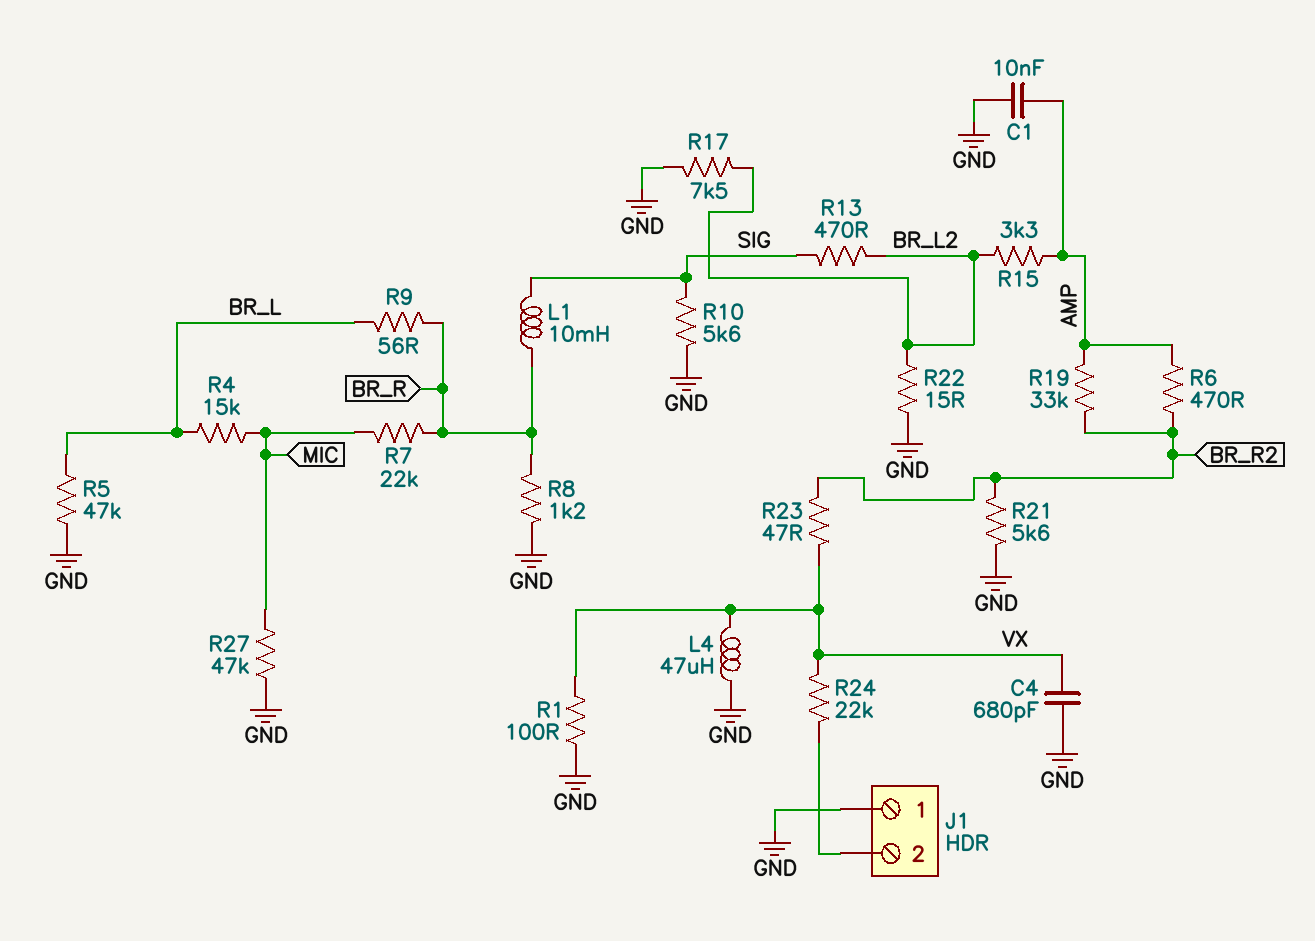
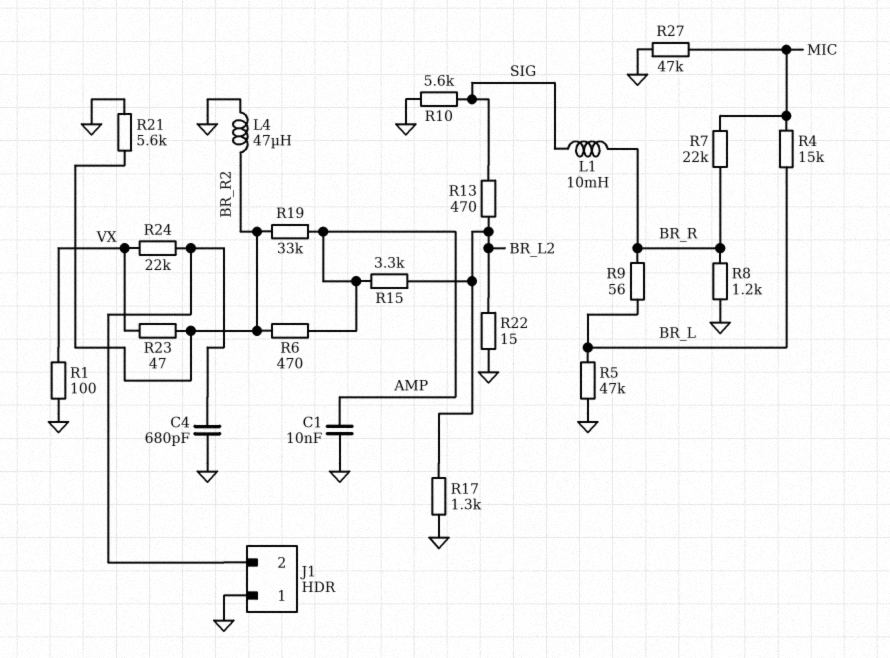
C4: 680pF (GND, VX) -> 680pF (GND, J1/2)
L4: 47uH (GND, VX) -> 47uH (BR_R2, GND)
R17: 7.5k (BR_L2, GND) -> 1.3k (BR_L2, GND)

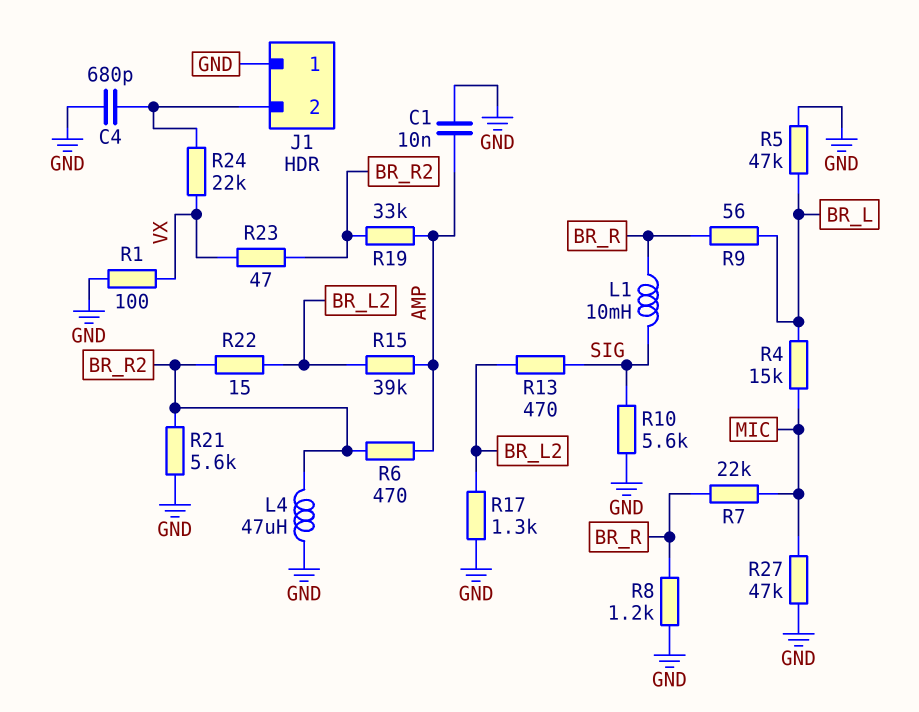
R15: 3.3k (AMP, BR_L2) -> 39k (AMP, BR_L2)
R22: 15 (BR_L2, GND) -> 15 (BR_L2, BR_R2)

